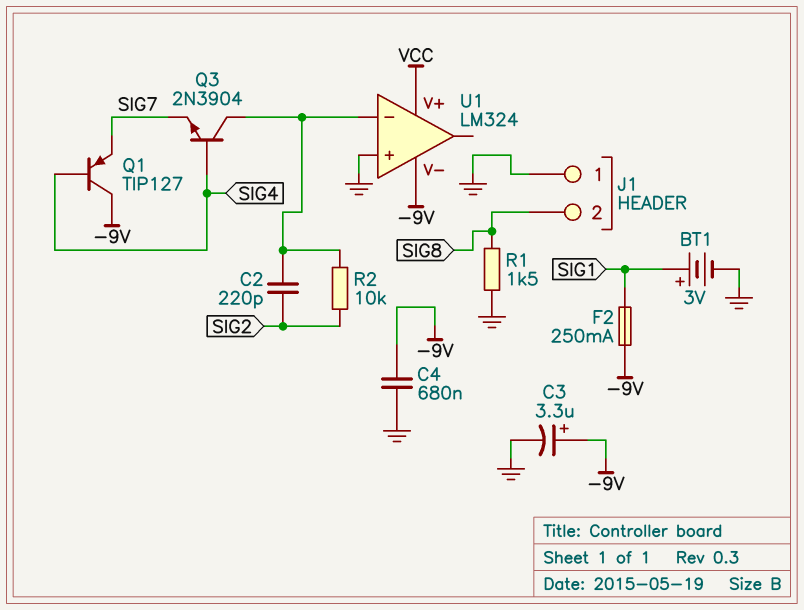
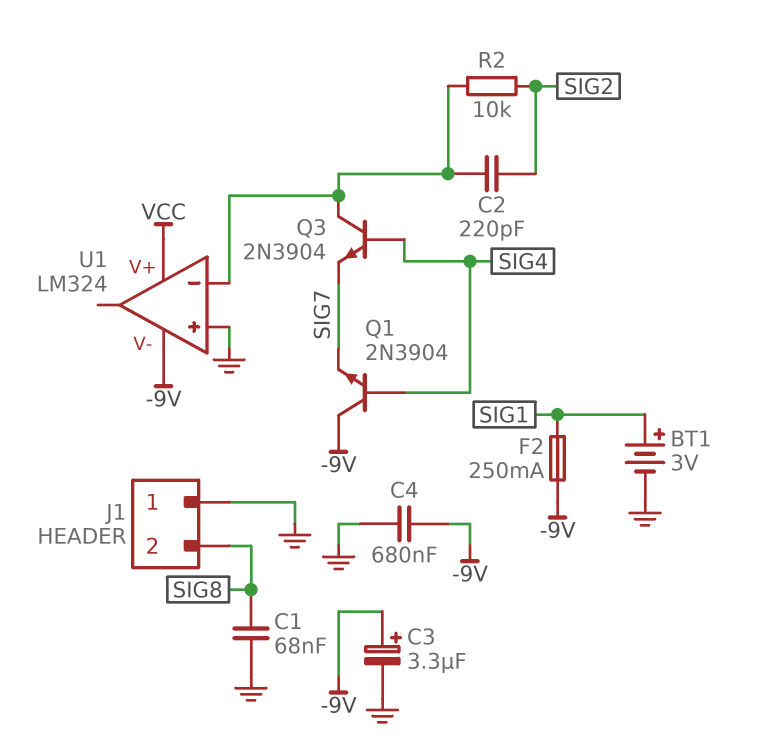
C1: none -> 68nF (GND, SIG8)
Q1: PNP TIP127 (B SIG4, C -9V, E SIG7) -> NPN 2N3904 (B SIG4, C -9V, E SIG7)
R1: 1.5k (GND, SIG8) -> none

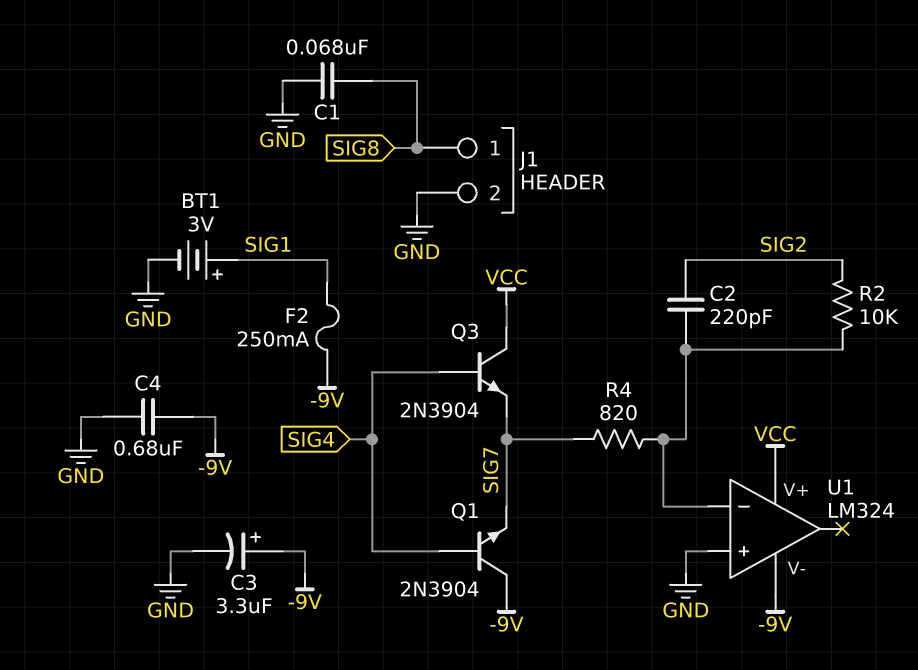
J1 pin 1: GND -> SIG8
J1 pin 2: SIG8 -> GND
Q3: NPN 2N3904 (B SIG4, C U1/in-, E SIG7) -> NPN 2N3904 (B SIG4, C VCC, E SIG7)
R4: none -> 820 (SIG7, U1/in-)

